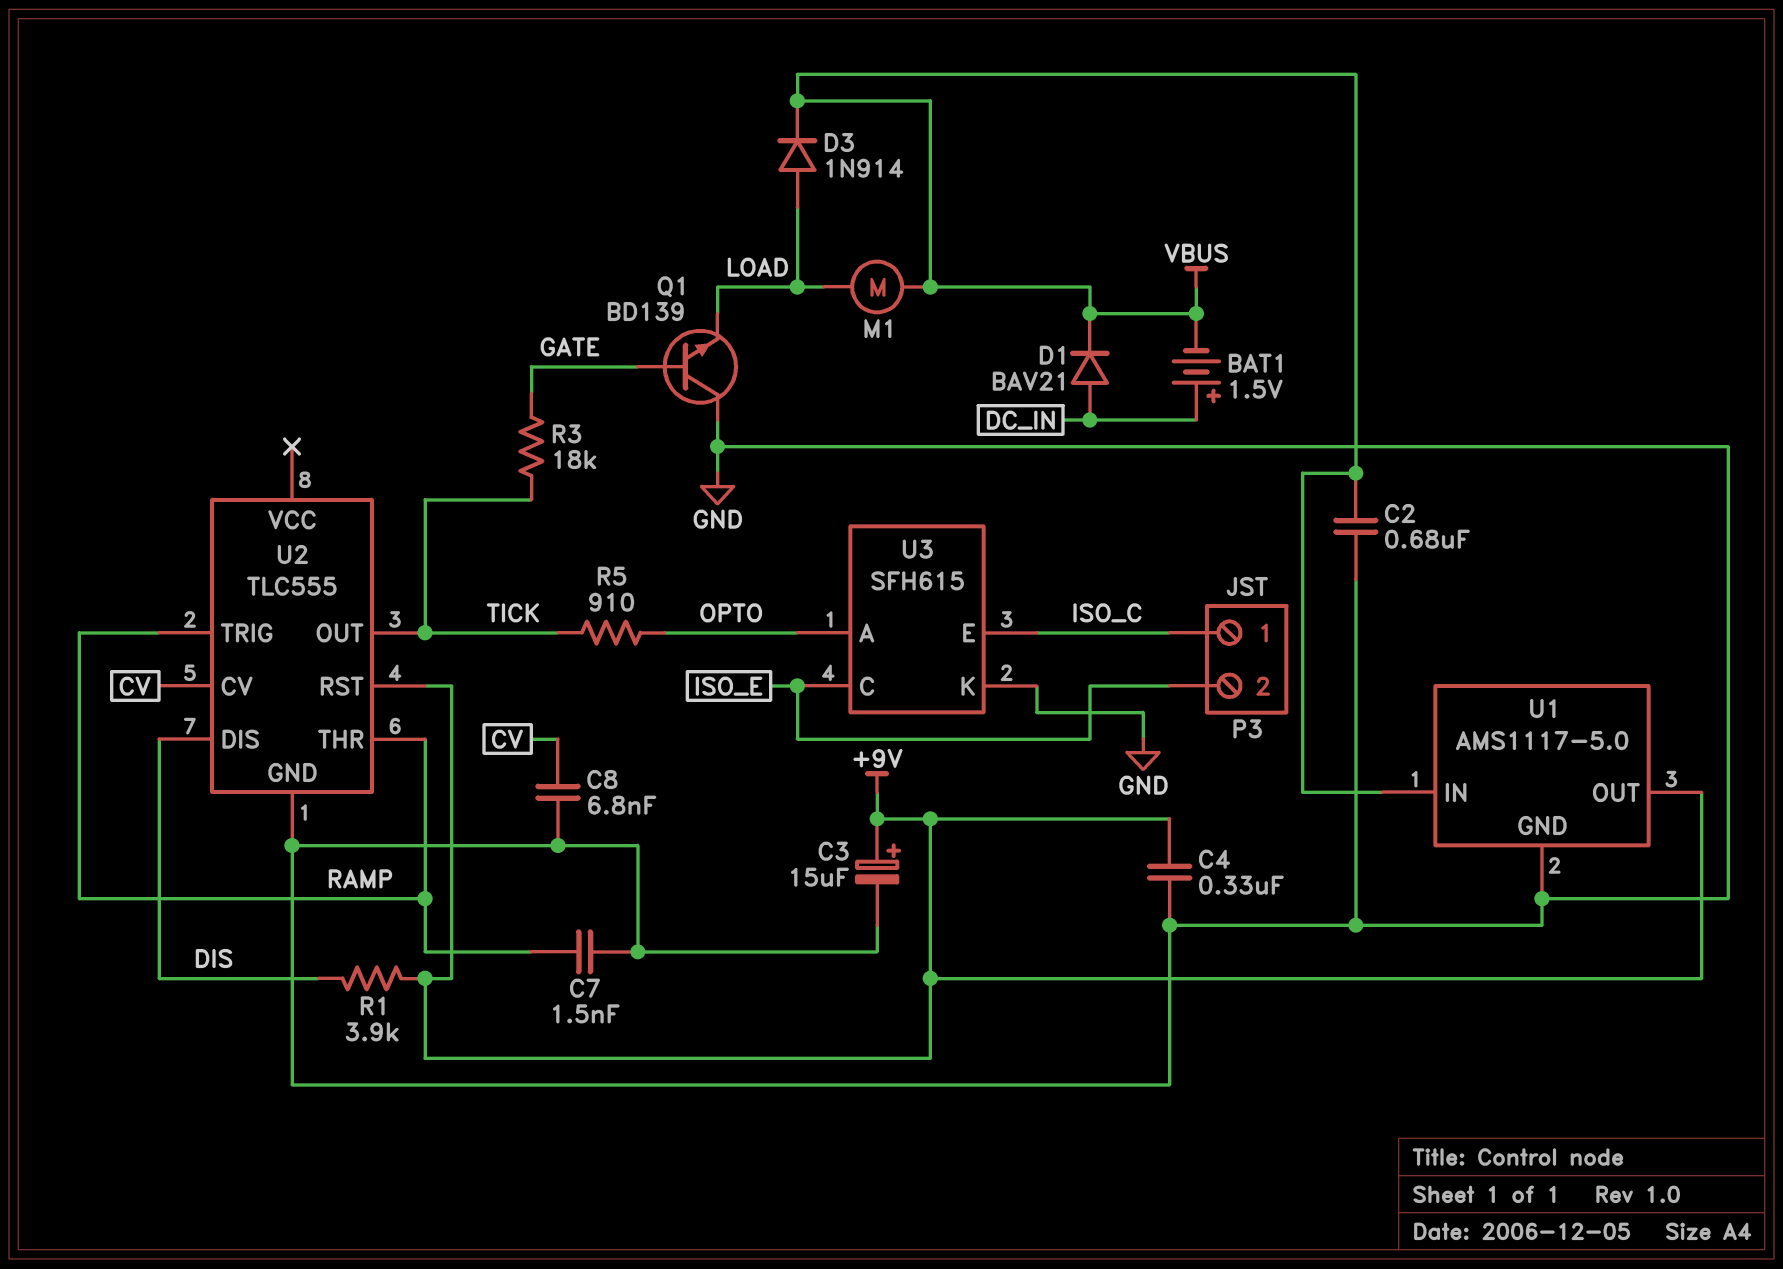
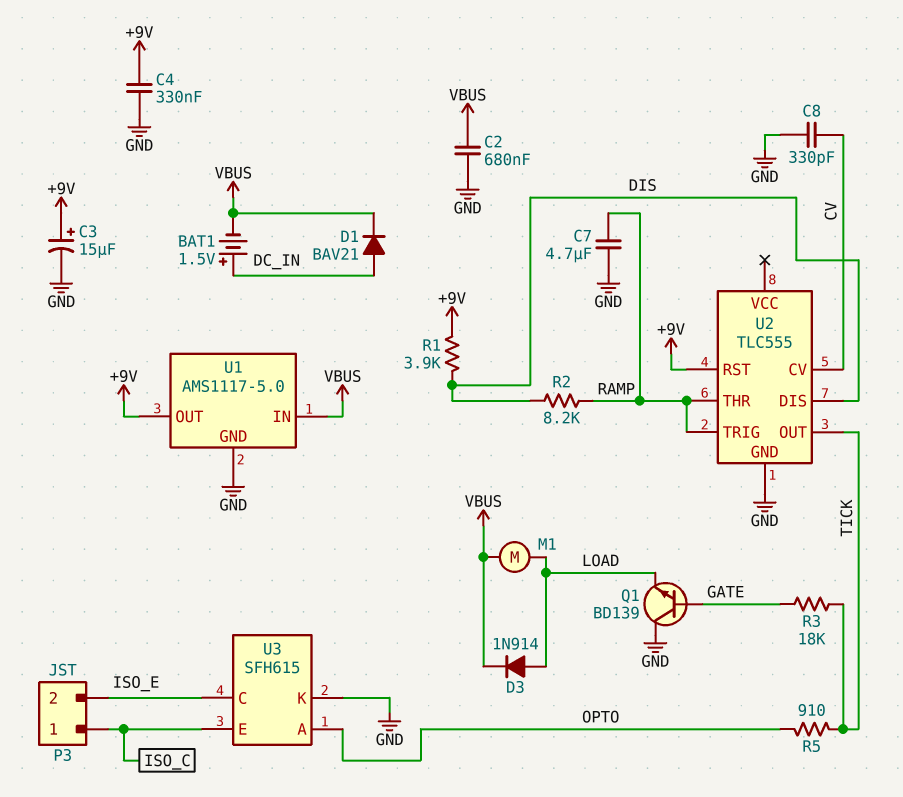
C7: 1.5nF (GND, RAMP) -> 4.7uF (GND, RAMP)
C8: 6.8nF (CV, GND) -> 330pF (CV, GND)
R2: none -> 8.2k (DIS, RAMP)

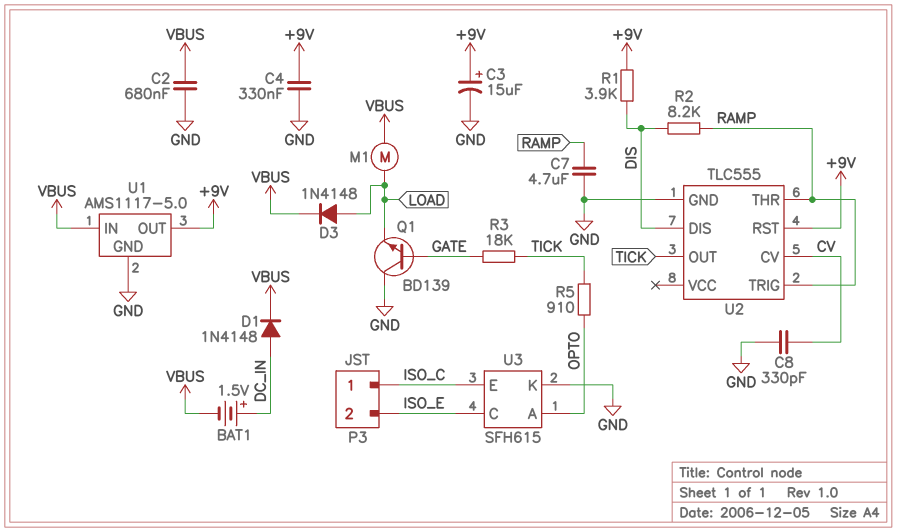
D1: diode BAV21 (A DC_IN, K VBUS) -> diode 1N4148 (A DC_IN, K VBUS)
D3: diode 1N914 (A LOAD, K VBUS) -> diode 1N4148 (A LOAD, K VBUS)

